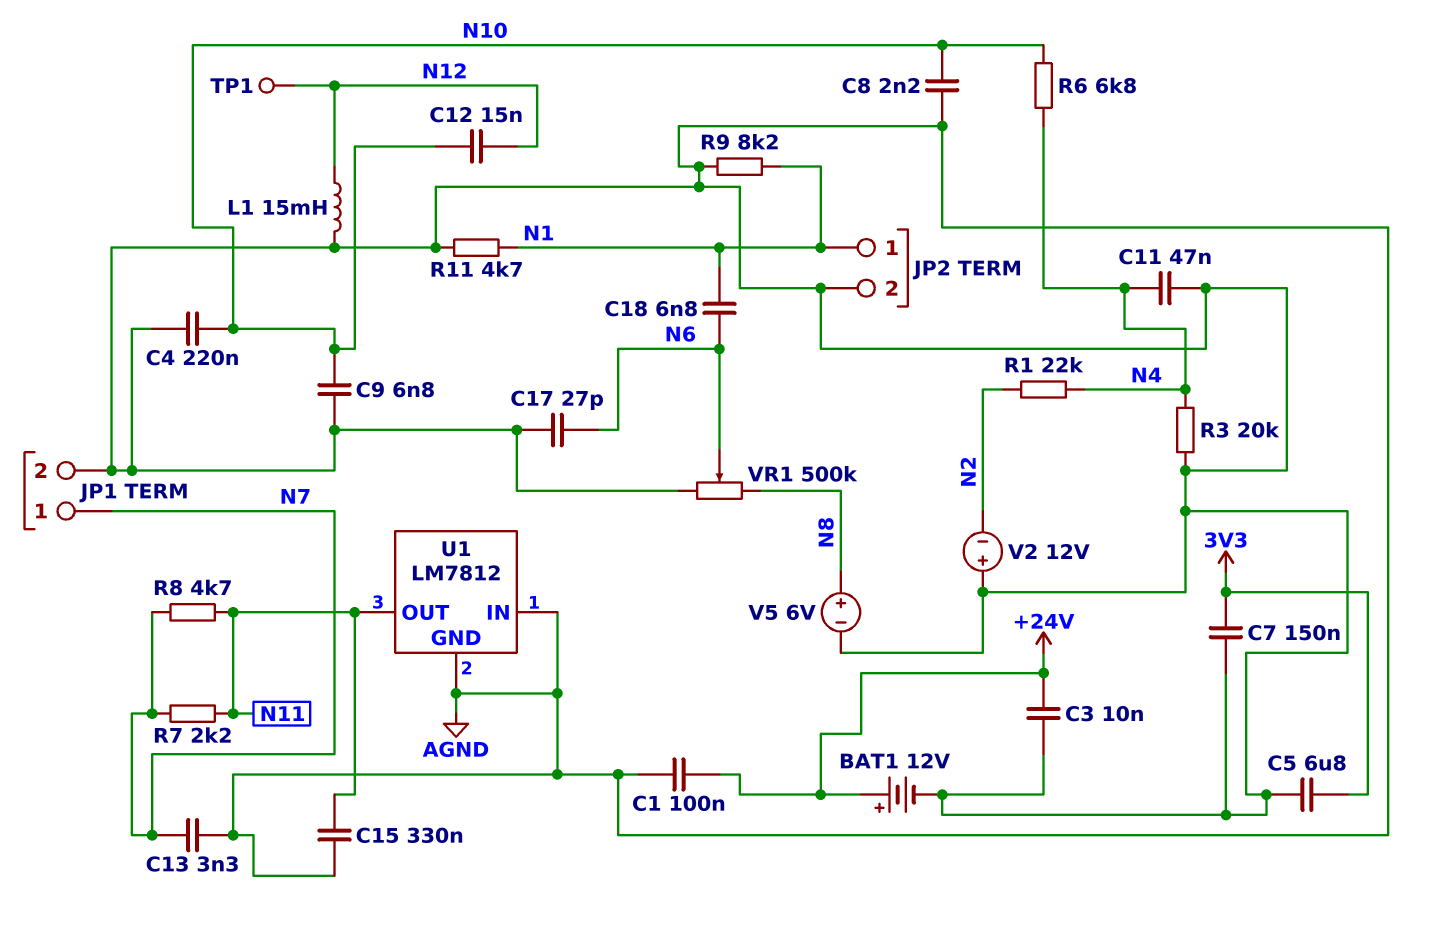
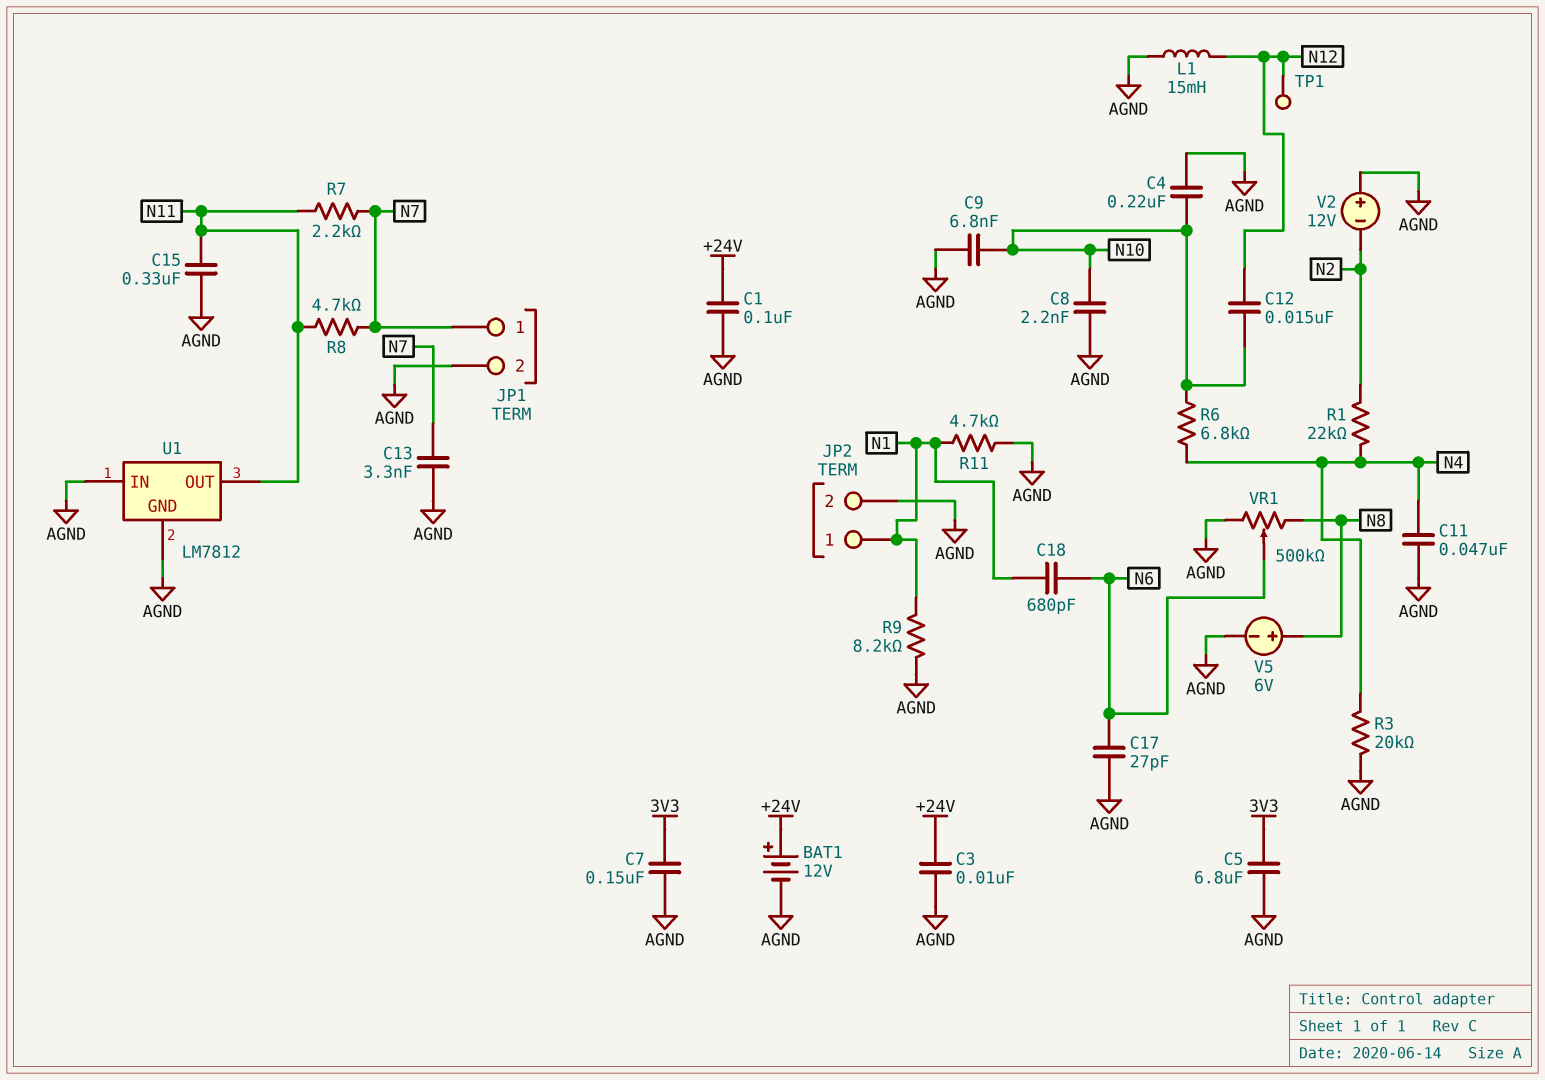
C18: 6.8nF (N1, N6) -> 680pF (N1, N6)

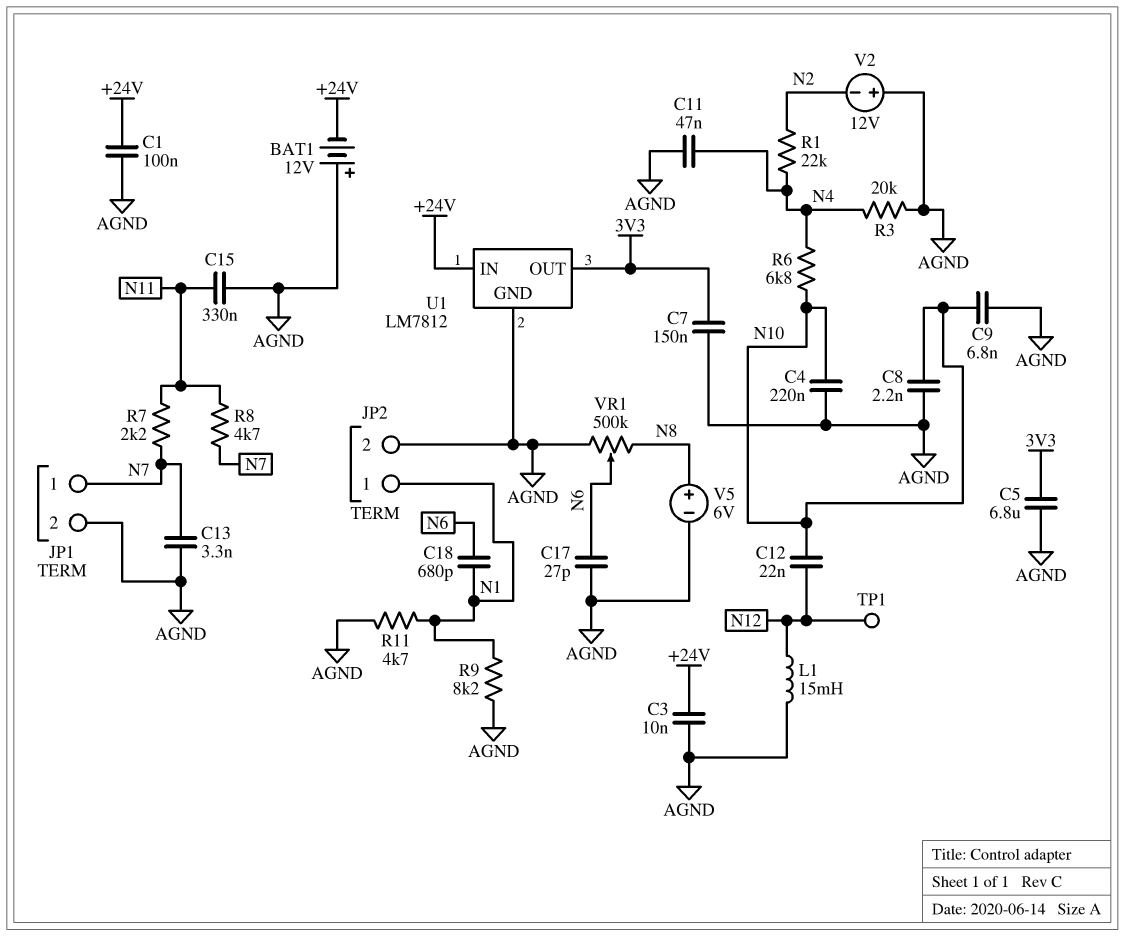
BAT1: 12V (plus +24V, minus AGND) -> 12V (plus AGND, minus +24V)
C12: 15nF (N10, N12) -> 22nF (N10, N12)
U1 pin IN: AGND -> +24V
U1 pin OUT: N11 -> 3V3

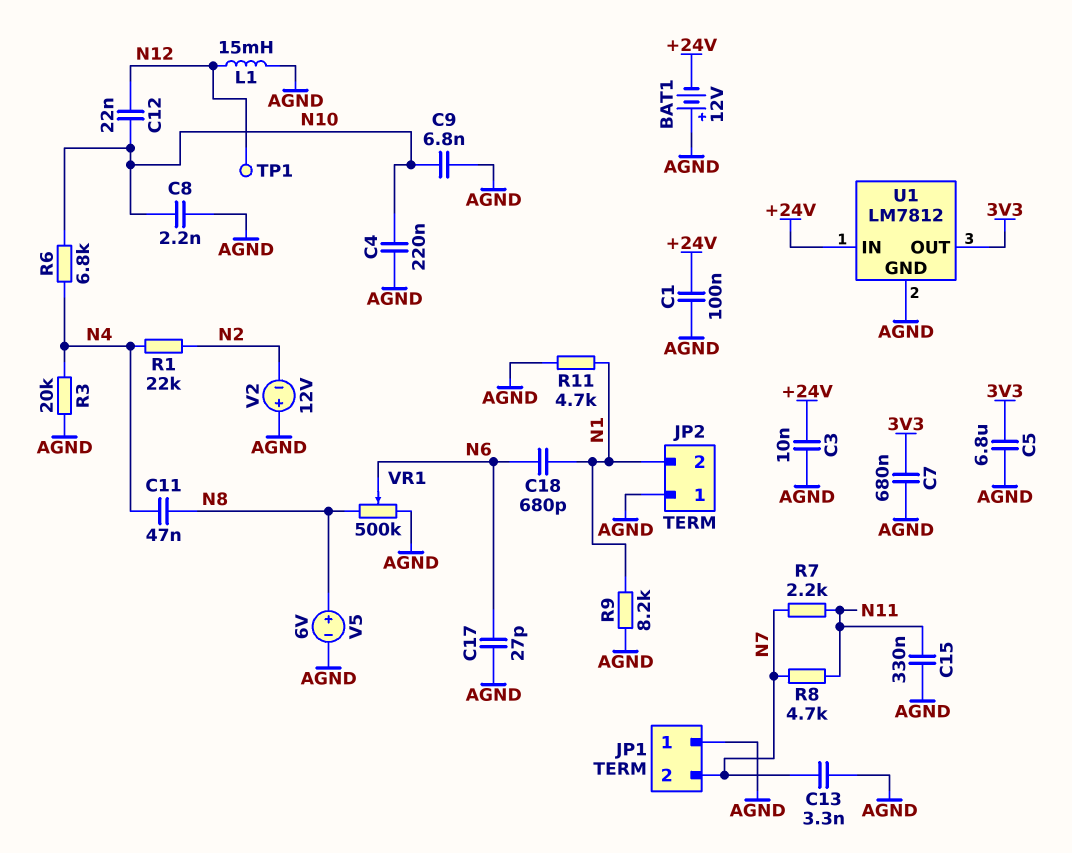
C7: 150nF (3V3, AGND) -> 680nF (3V3, AGND)
C11: 47nF (AGND, N4) -> 47nF (N4, N8)
JP1 pin 1: N7 -> AGND
JP1 pin 2: AGND -> N7
JP2 pin 1: N1 -> AGND
JP2 pin 2: AGND -> N1

